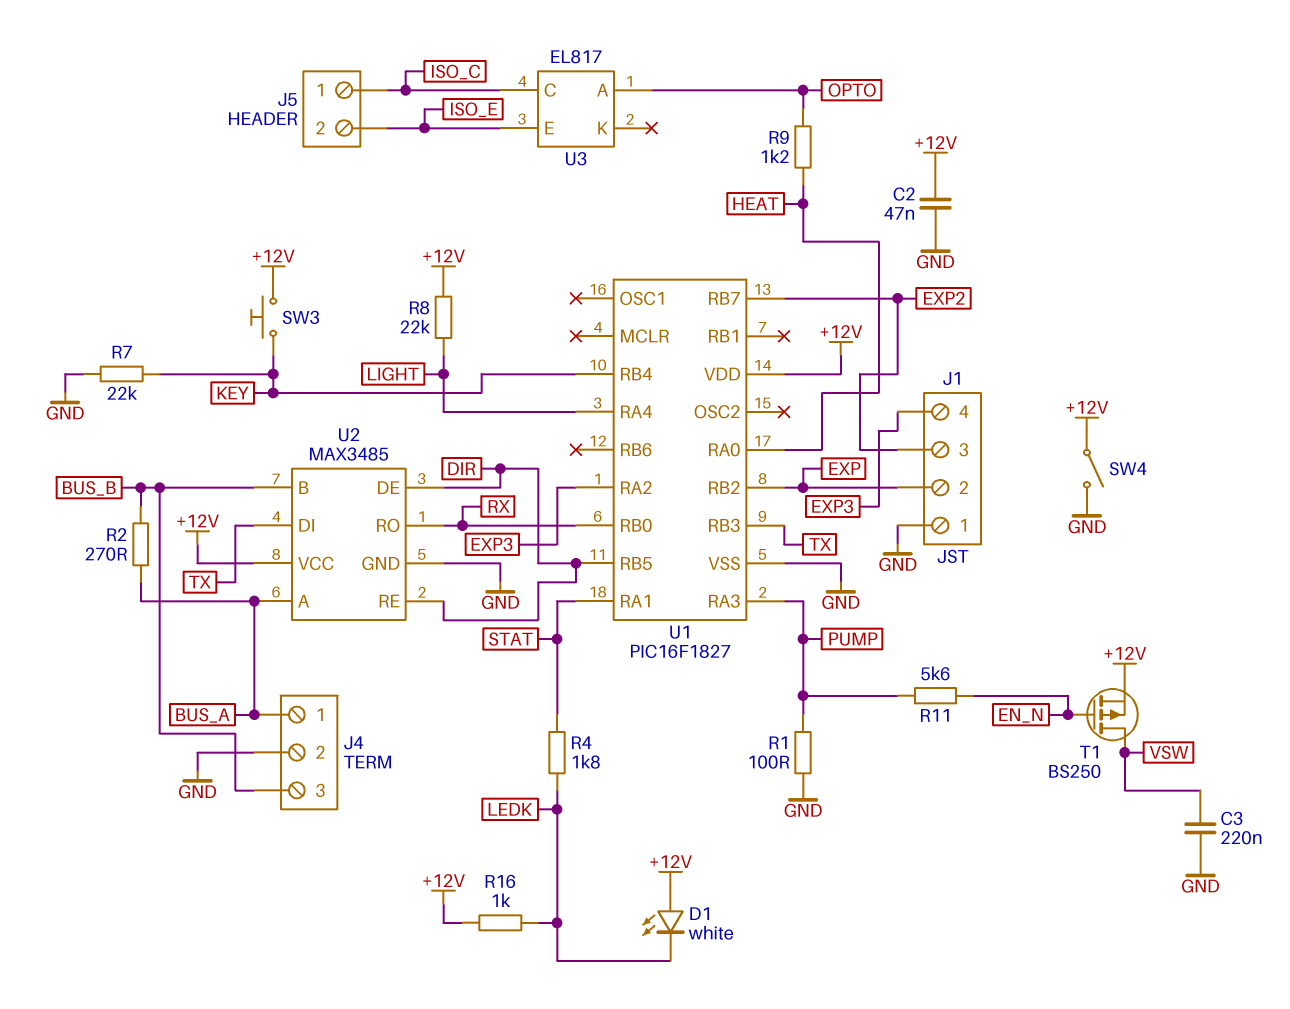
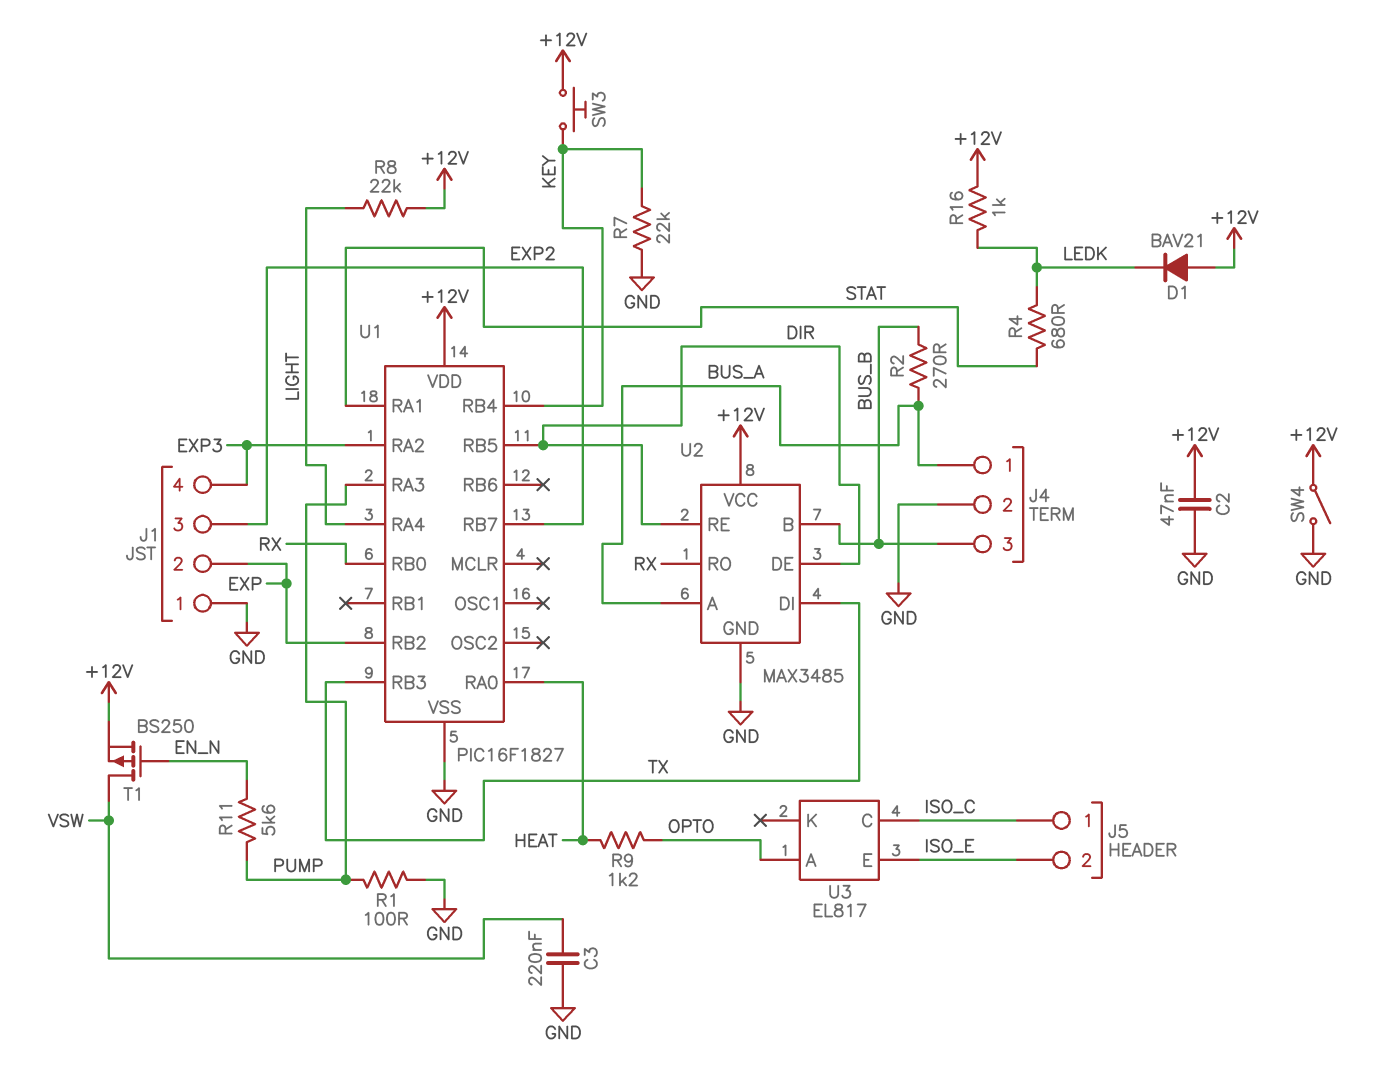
D1: LED white (A +12V, K LEDK) -> diode BAV21 (A +12V, K LEDK)
R4: 1.8k (LEDK, STAT) -> 680 (LEDK, STAT)

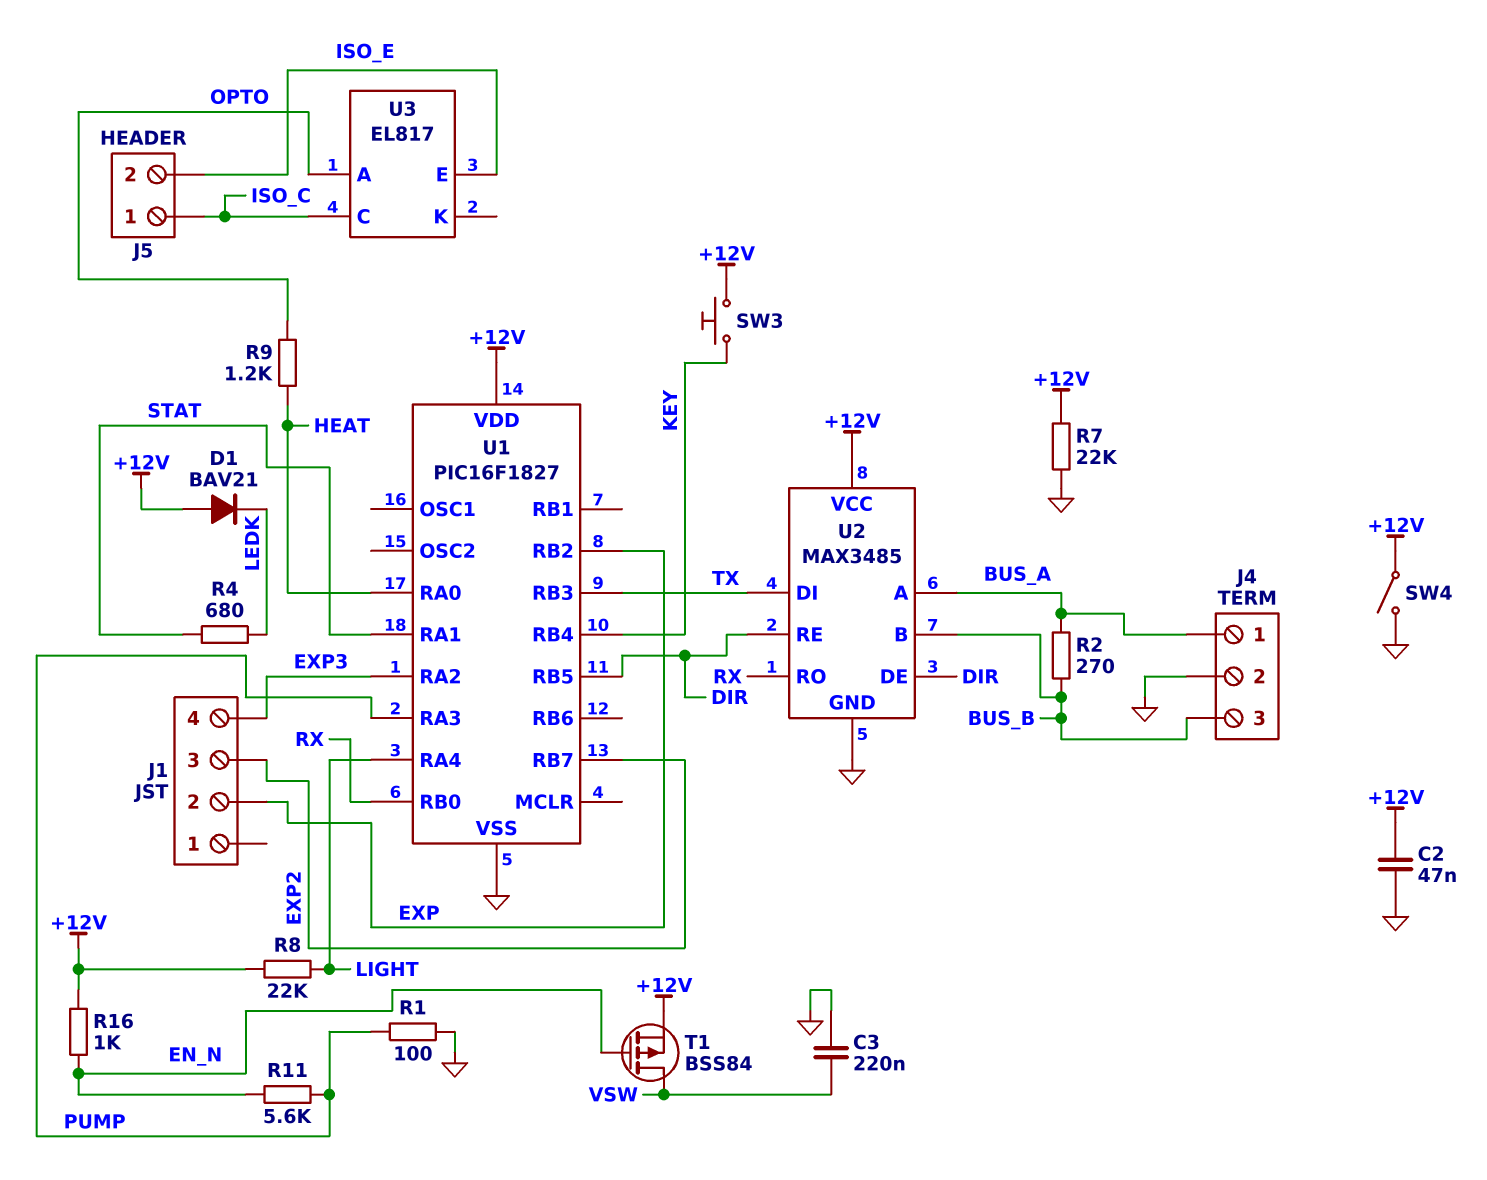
J1 pin 1: GND -> none
R7: 22k (GND, KEY) -> 22k (+12V, GND)
R16: 1k (+12V, LEDK) -> 1k (+12V, EN_N)
T1: PMOS BS250 (G EN_N, D VSW, S +12V) -> PMOS BSS84 (G EN_N, D VSW, S +12V)

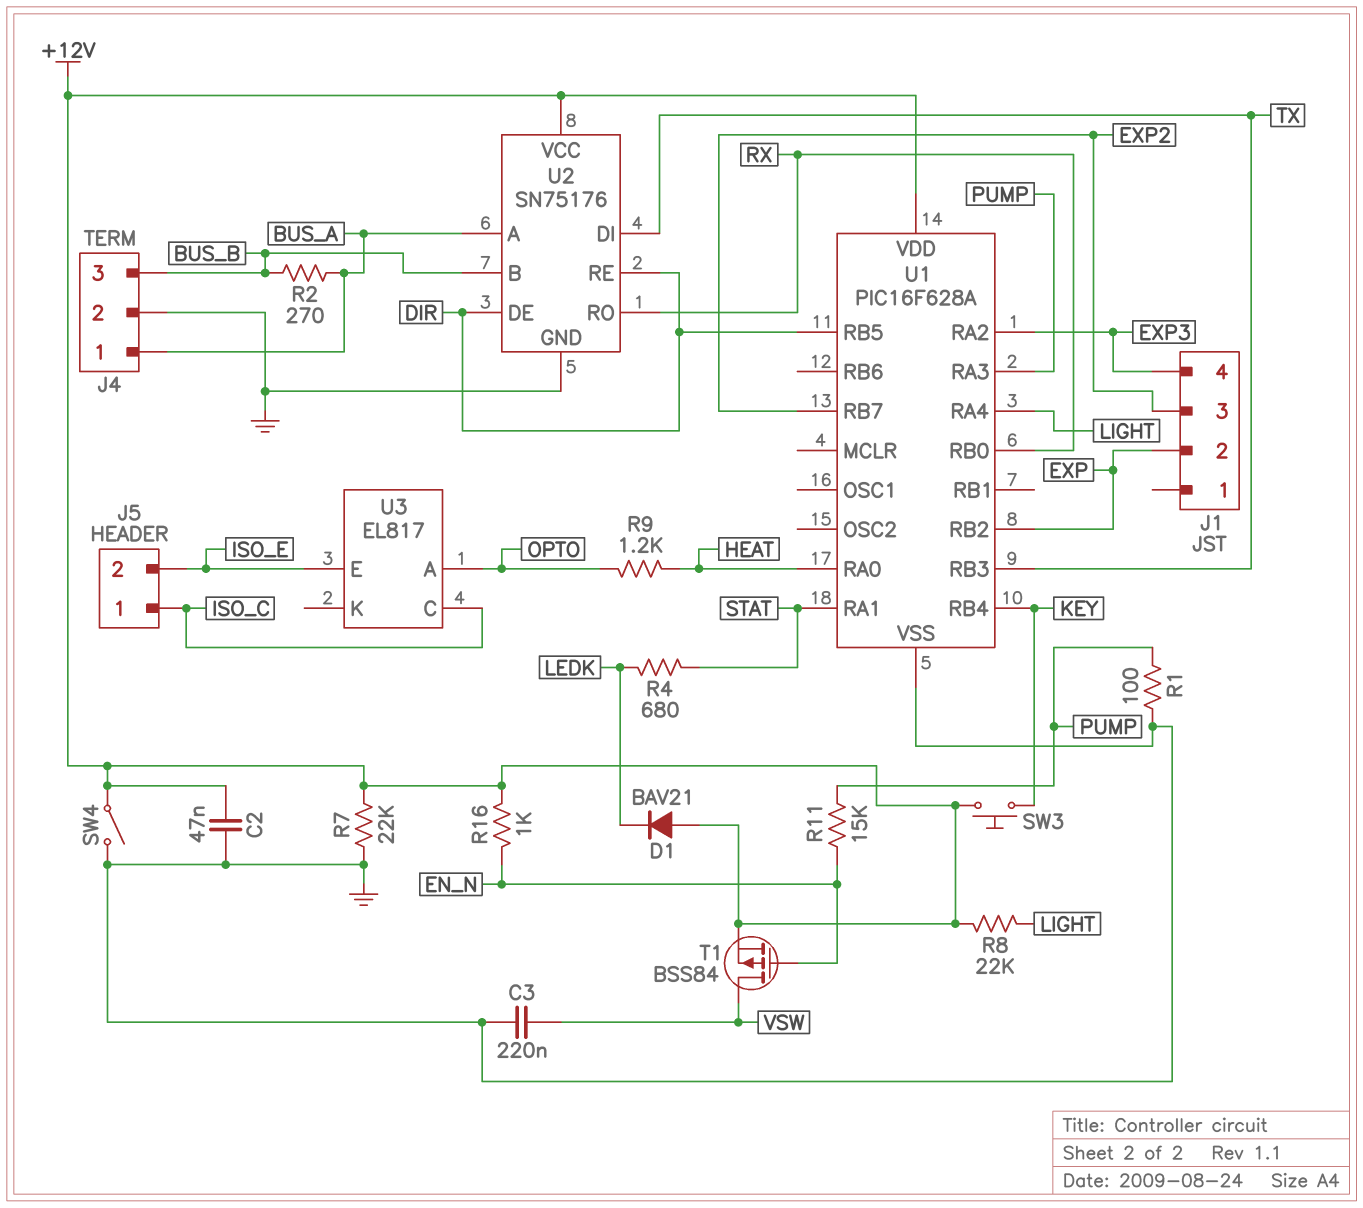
R11: 5.6k (EN_N, PUMP) -> 15k (EN_N, PUMP)
U1: PIC16F1827 -> PIC16F628A
U2: MAX3485 -> SN75176

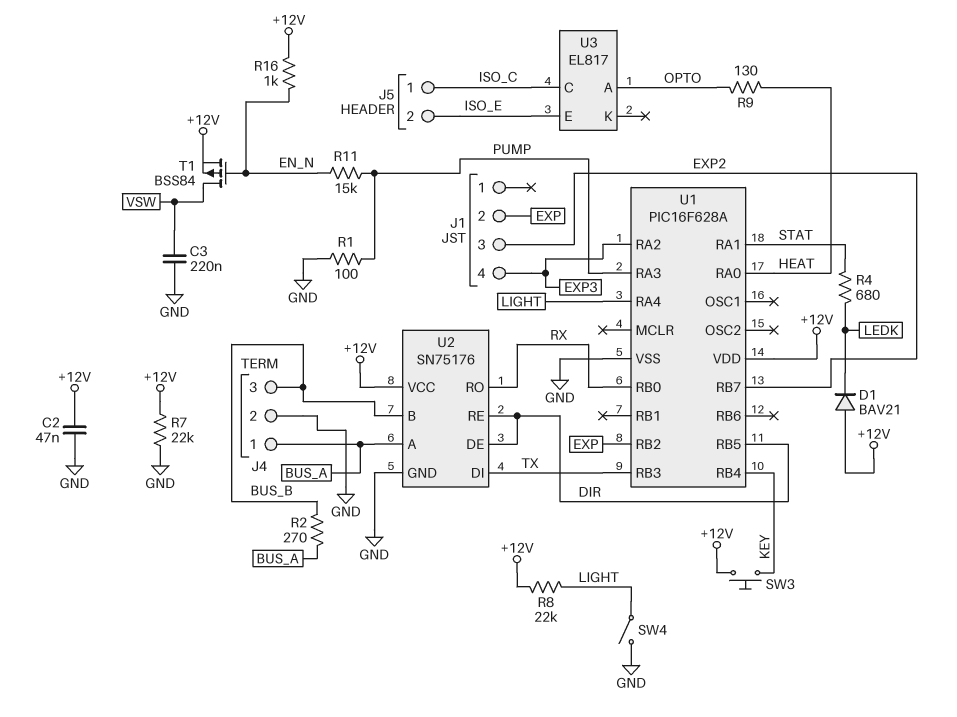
R9: 1.2k (HEAT, OPTO) -> 130 (HEAT, OPTO)
SW4: switch (+12V, GND) -> switch (GND, LIGHT)

